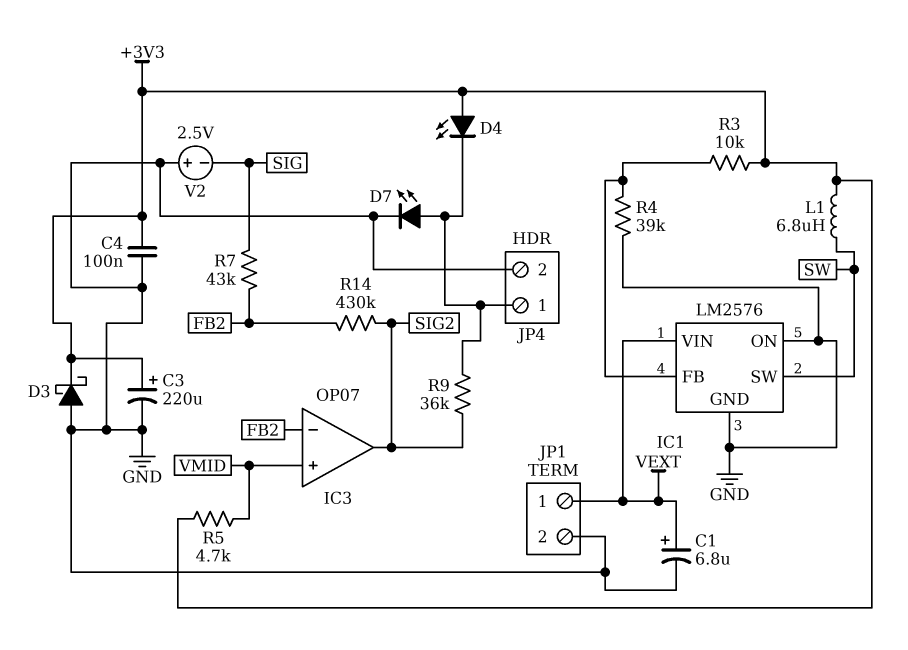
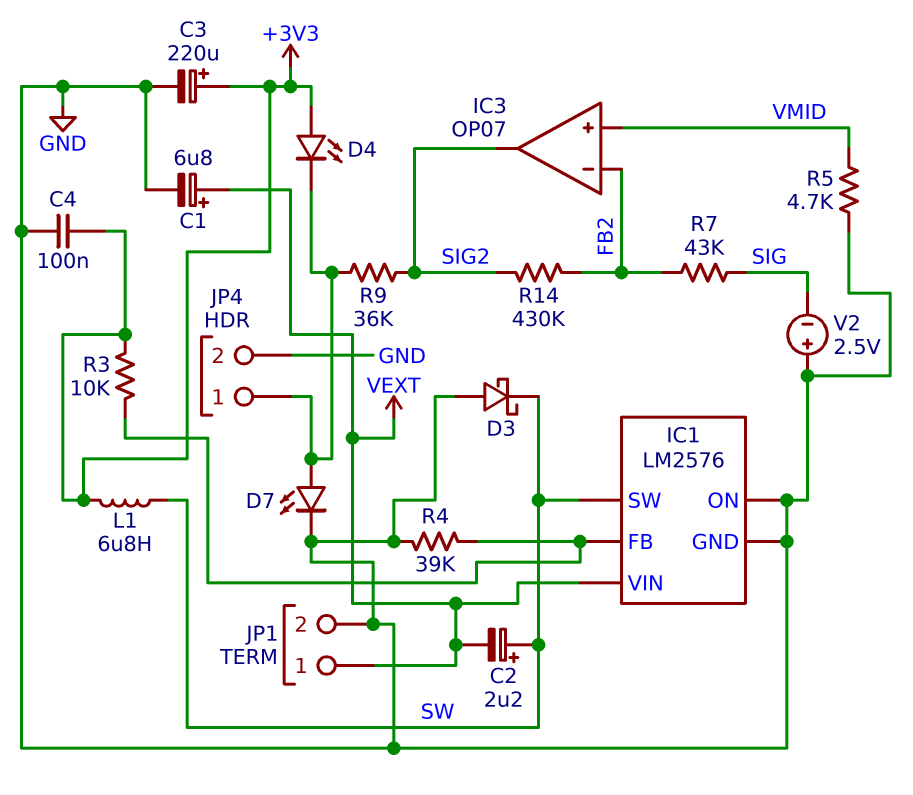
C2: none -> 2.2uF (plus SW, minus VEXT)
D3: schottky (A GND, K +3V3) -> schottky (A GND, K SW)
R5: 4.7k (+3V3, VMID) -> 4.7k (GND, VMID)

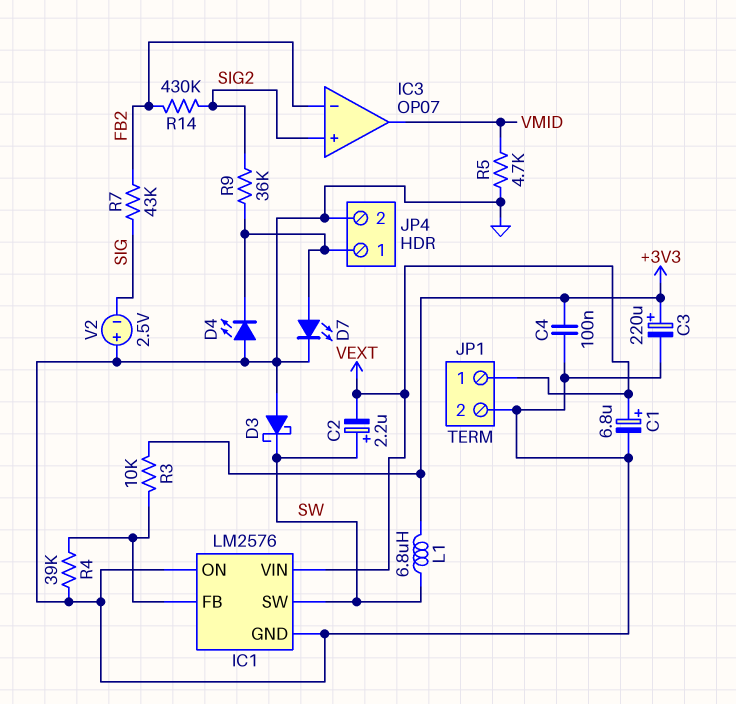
D4: LED (A +3V3, K JP4/1) -> LED (A GND, K JP4/1)
IC3 pin in+: VMID -> SIG2
IC3 pin out: SIG2 -> VMID

